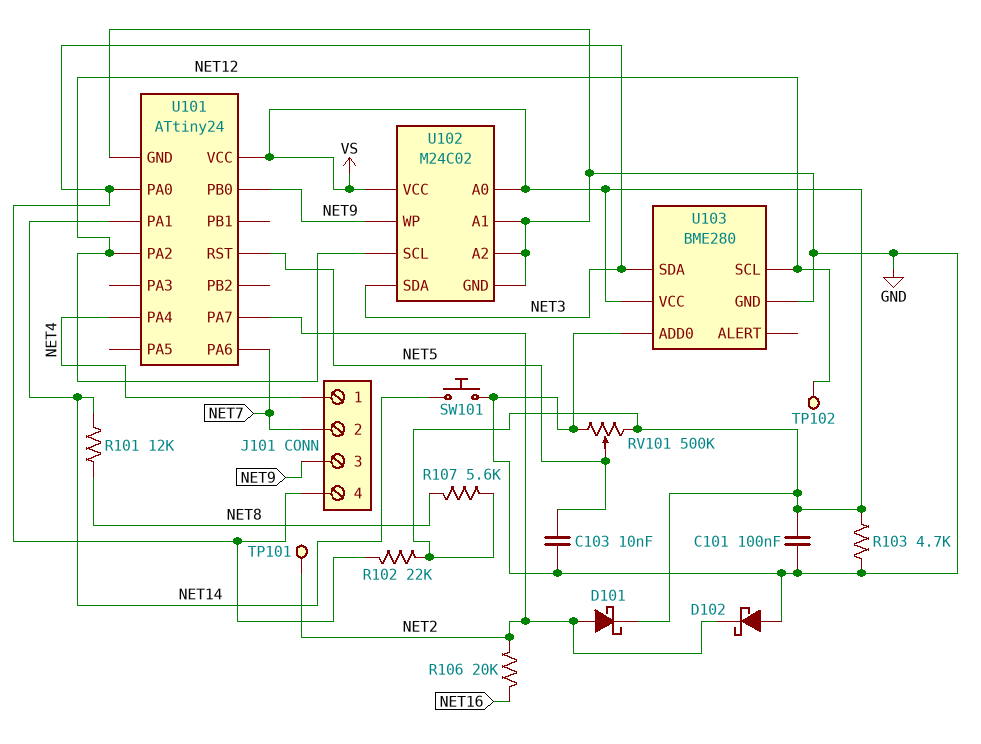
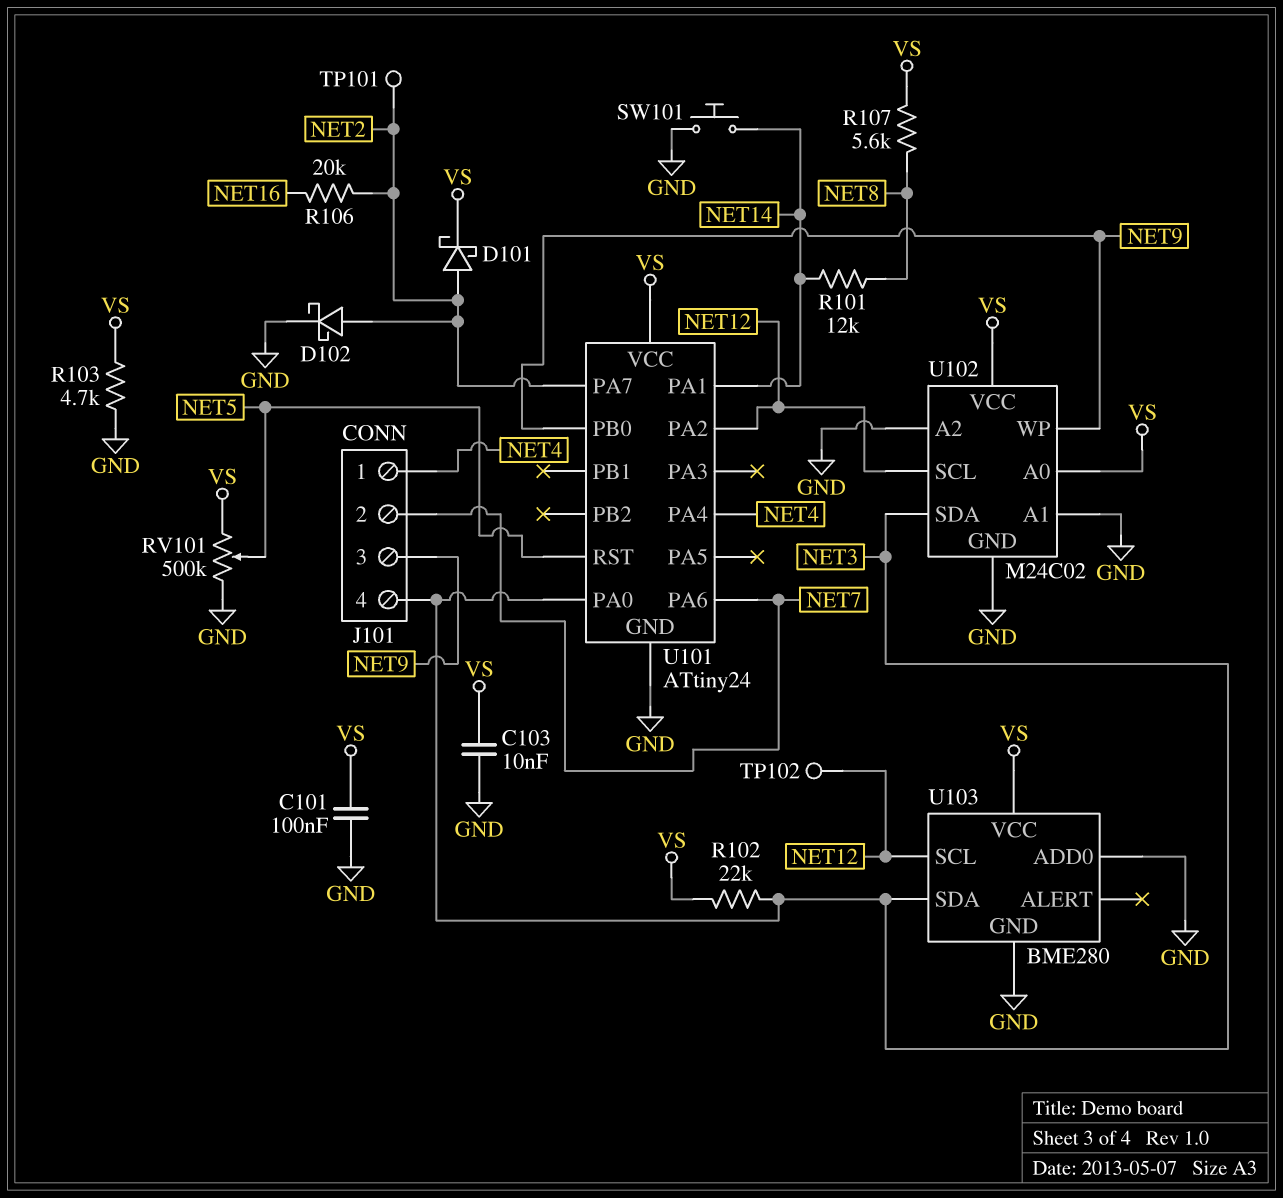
C103: 10nF (GND, NET5) -> 10nF (GND, VS)
D102: schottky (A GND, K NET2) -> schottky (A NET2, K GND)

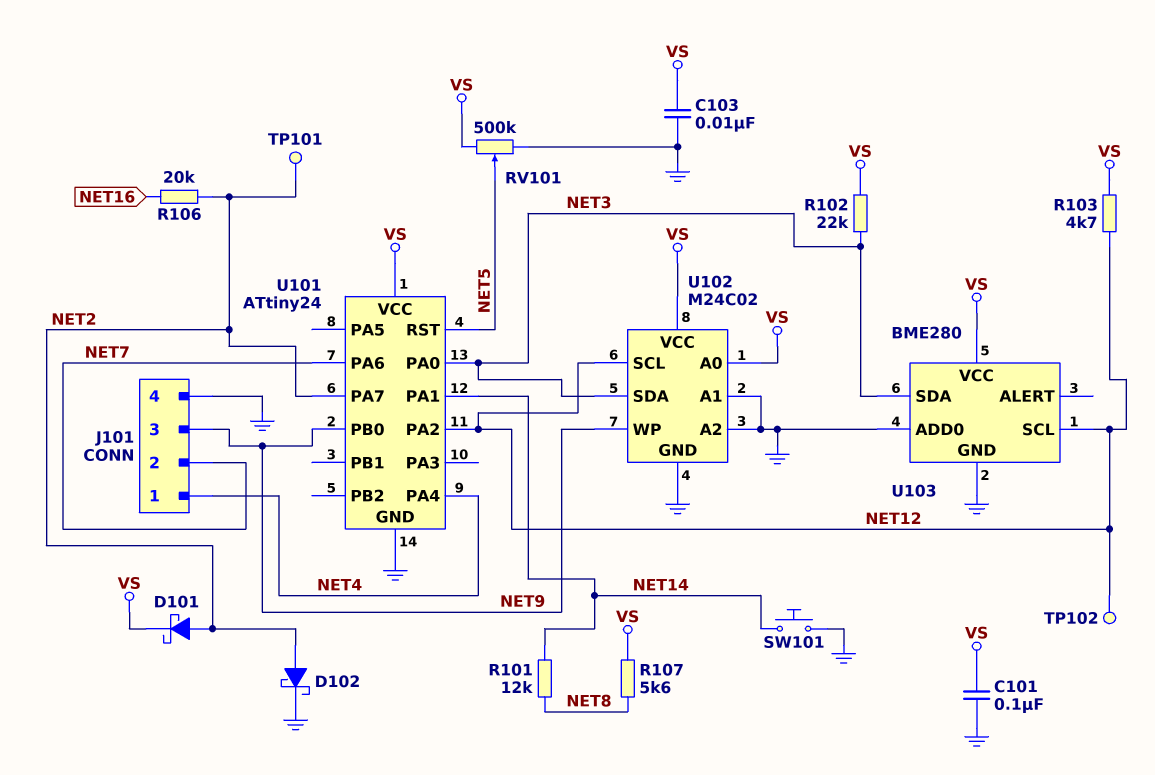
J101 pin 4: NET3 -> GND
R103: 4.7k (GND, VS) -> 4.7k (NET12, VS)

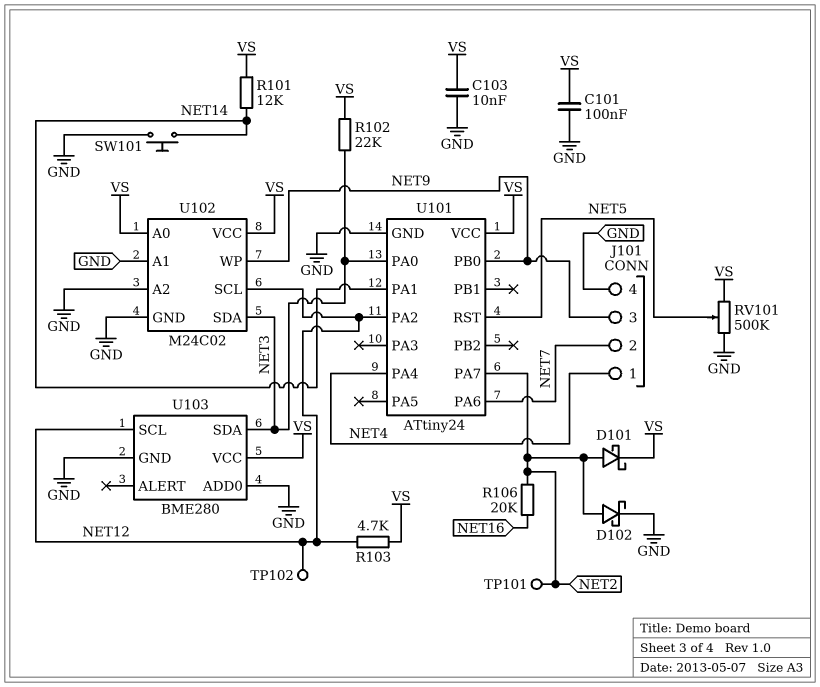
R101: 12k (NET8, NET14) -> 12k (NET14, VS)
R107: 5.6k (NET8, VS) -> none

